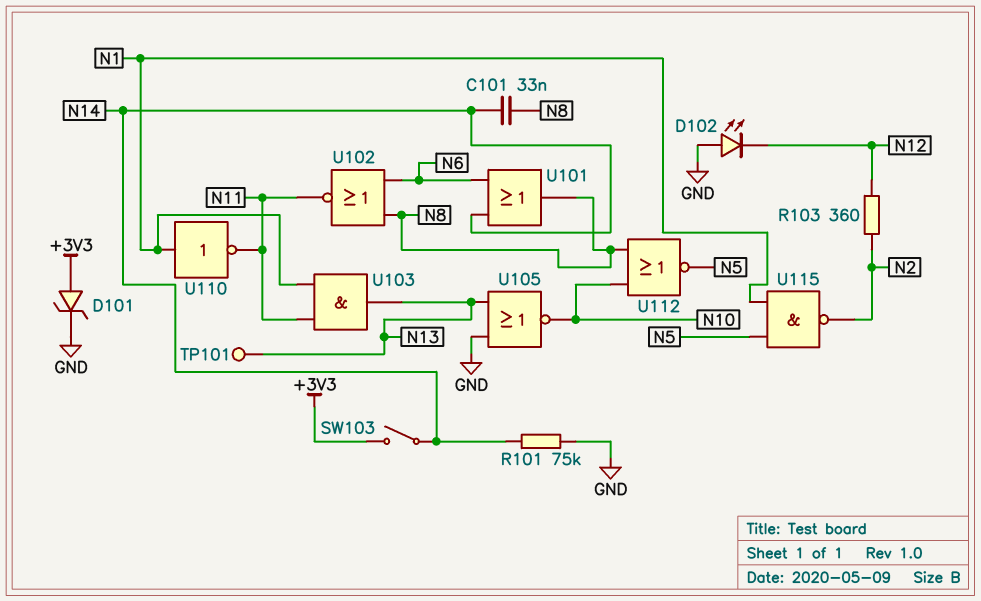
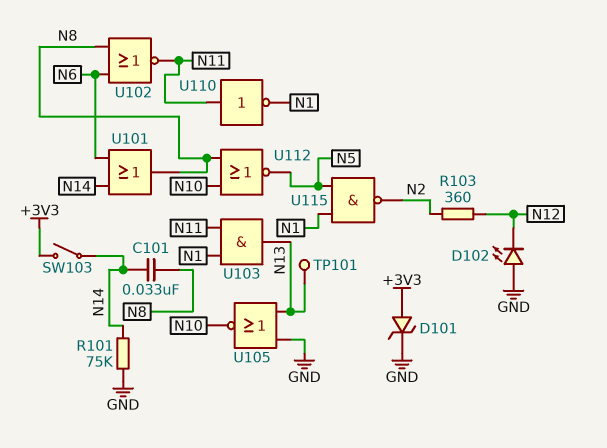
U110: NOT (in N1, out N11) -> NOT (in N11, out N1)

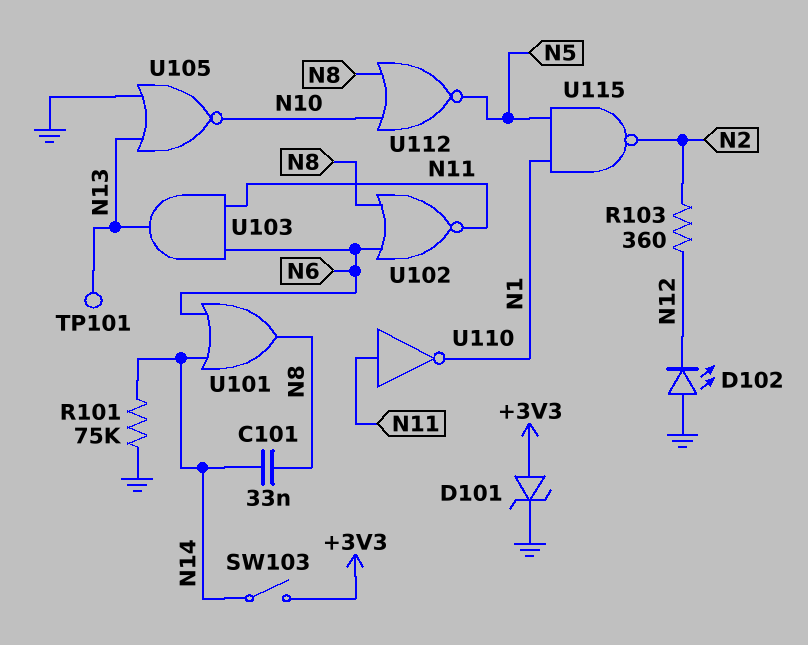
U103: AND (in N1, in N11, out N13) -> AND (in N6, in N11, out N13)

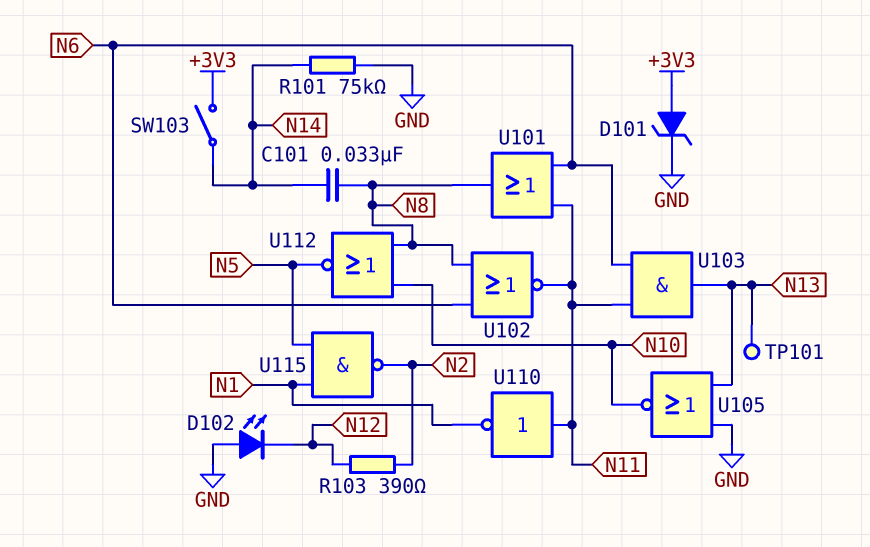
R103: 360 (N2, N12) -> 390 (N2, N12)
U101: OR (in N6, in N14, out N8) -> OR (in N6, in N11, out N8)

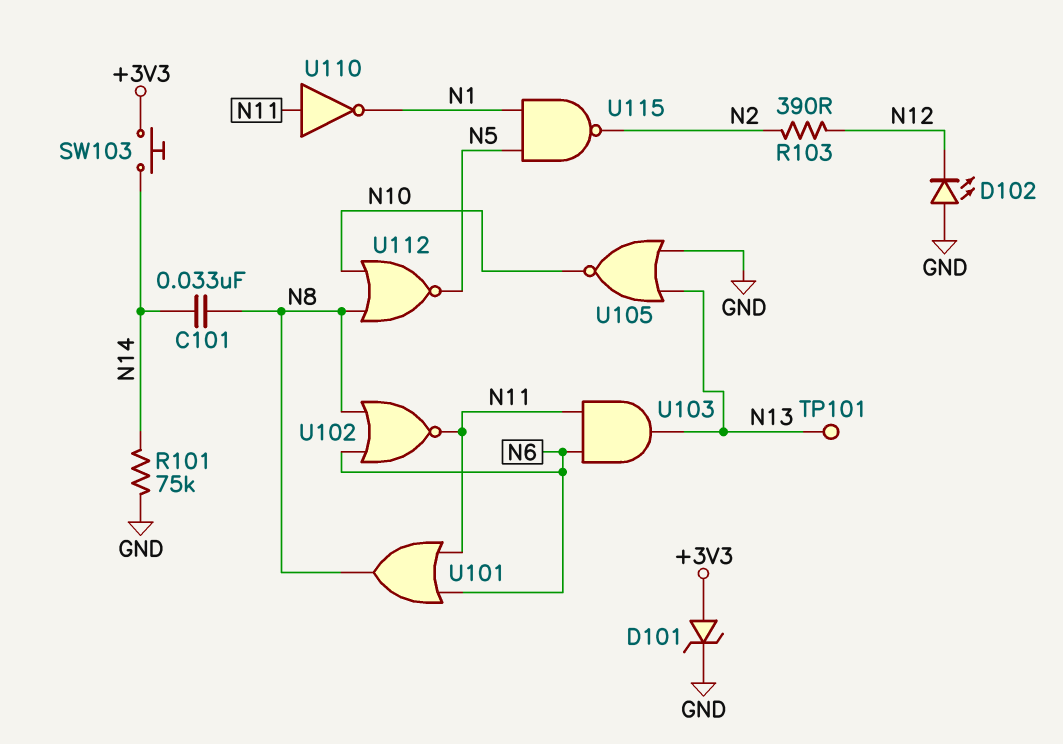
SW103: switch (+3V3, N14) -> button (+3V3, N14)

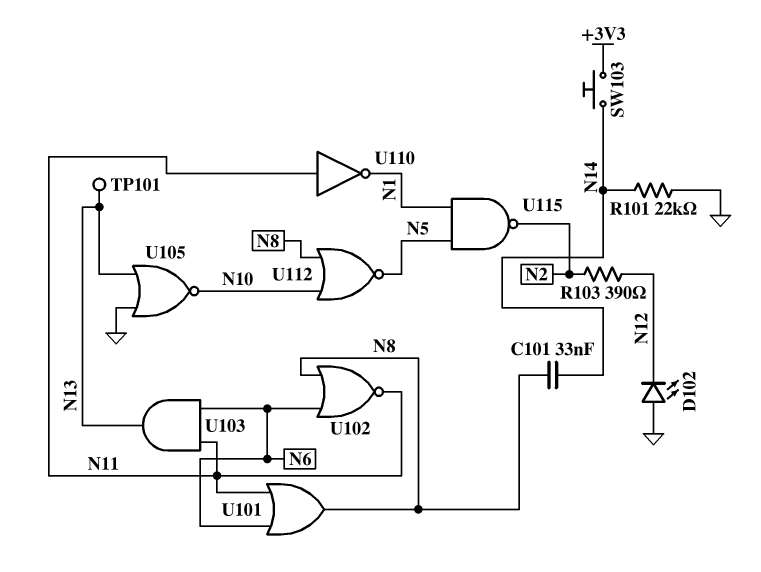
D101: zener (A +3V3, K GND) -> none
R101: 75k (GND, N14) -> 22k (GND, N14)

